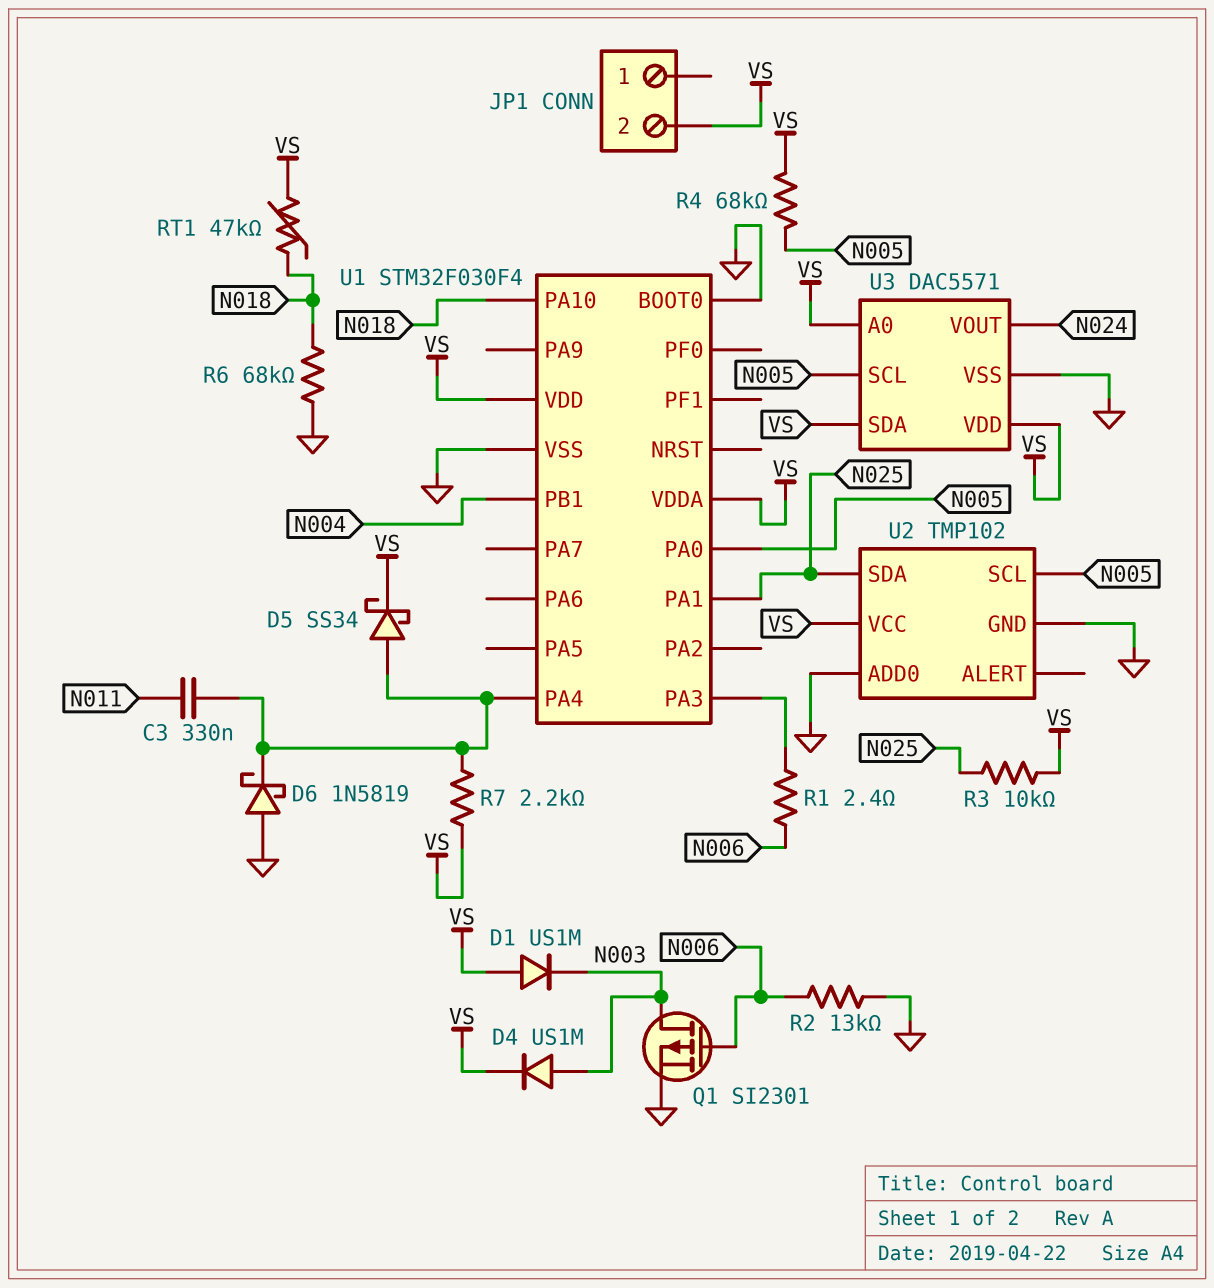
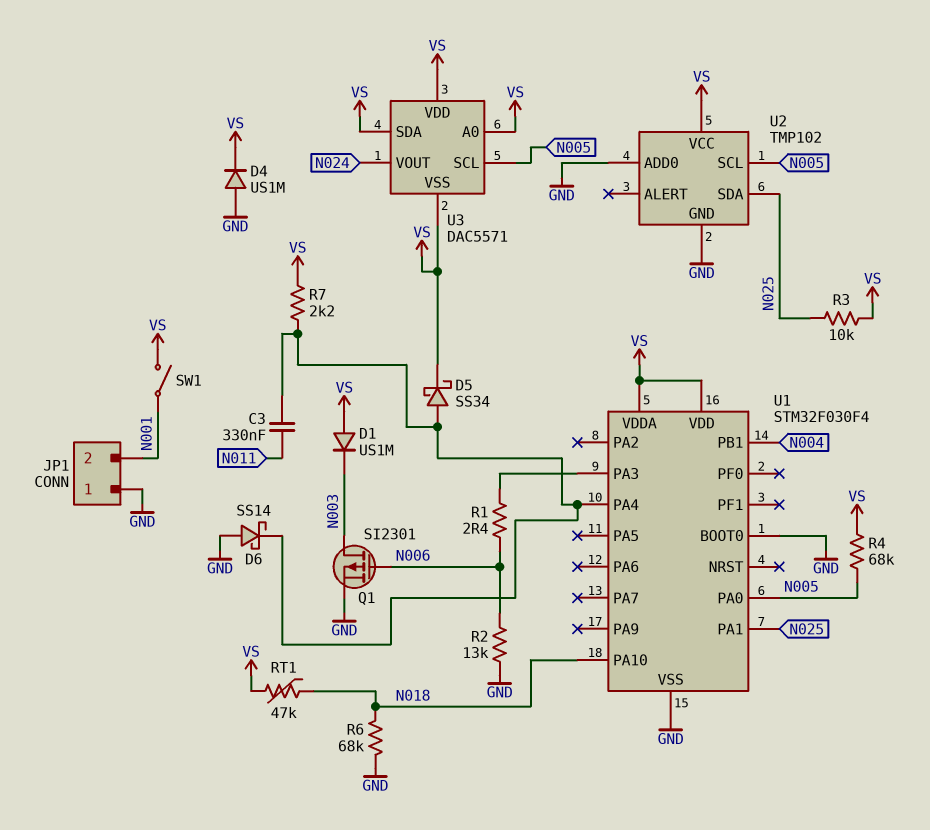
D4: diode US1M (A N003, K VS) -> diode US1M (A GND, K VS)
D6: schottky 1N5819 (A GND, K U1/PA4) -> schottky SS14 (A GND, K U1/PA4)
JP1 pin 1: none -> GND
JP1 pin 2: VS -> N001
SW1: none -> switch (N001, VS)
U3 pin VSS: GND -> VS

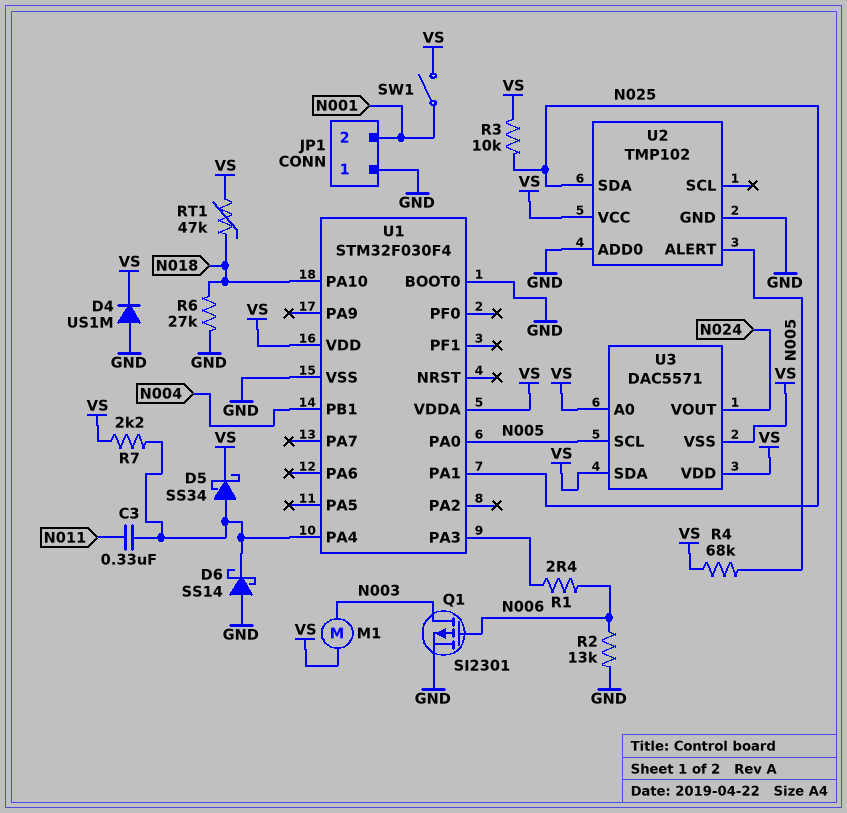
D1: diode US1M (A VS, K N003) -> none
M1: none -> motor (N003, VS)
R6: 68k (GND, N018) -> 27k (GND, N018)
U2 pin ALERT: none -> N005
U2 pin SCL: N005 -> none

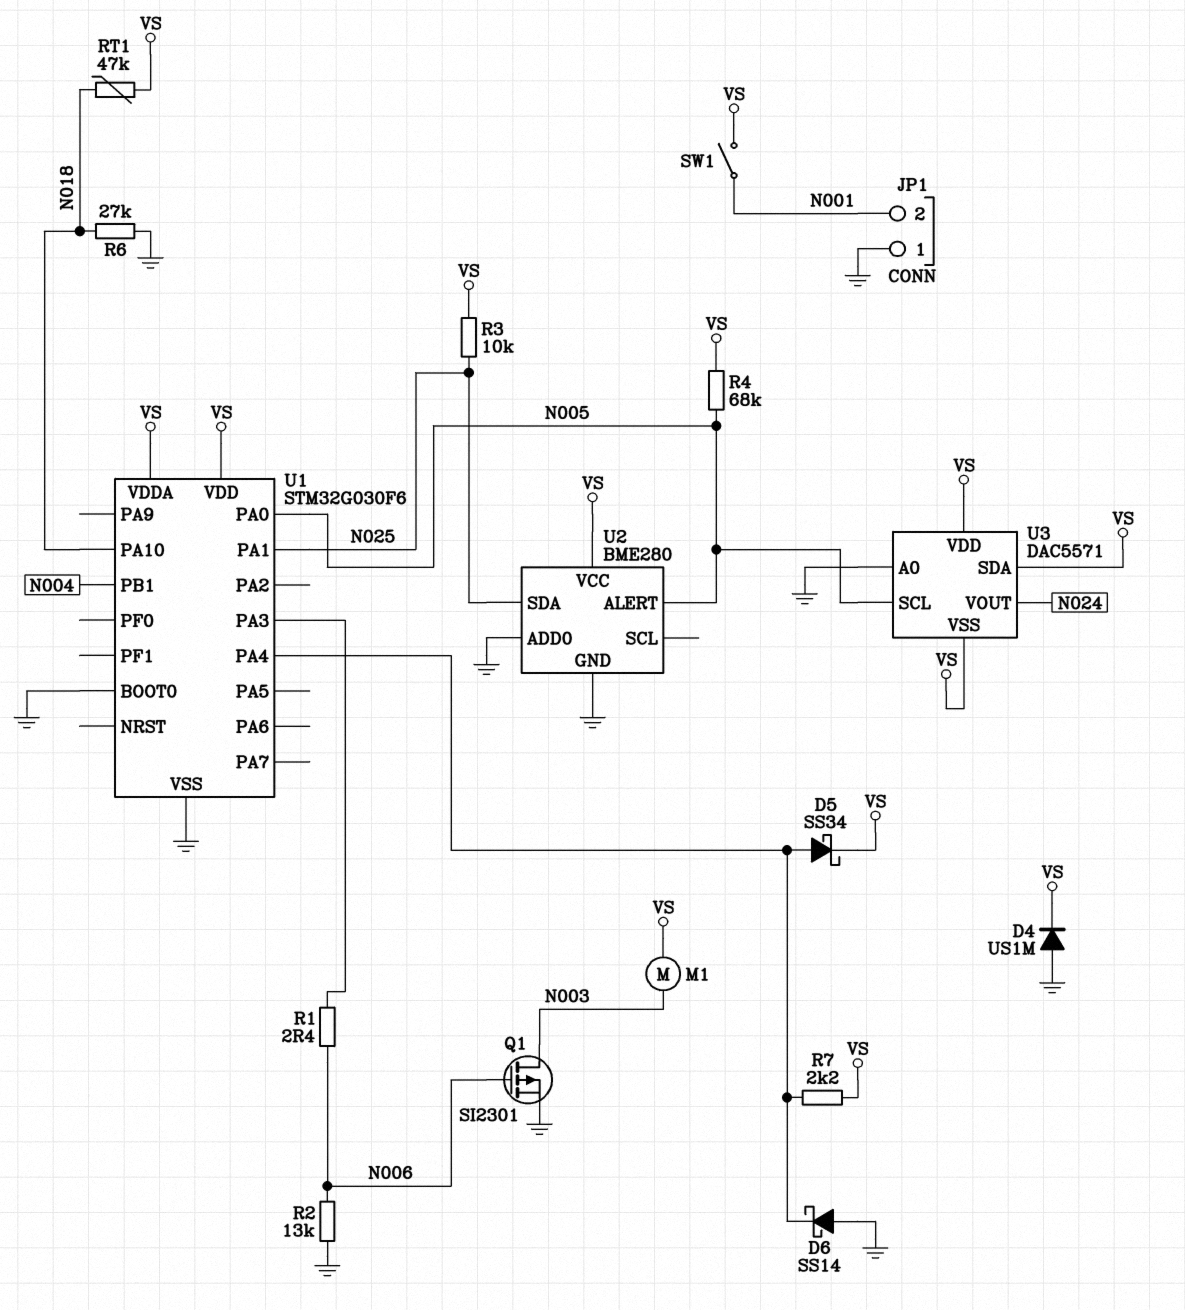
C3: 330nF (N011, U1/PA4) -> none
U1: STM32F030F4 -> STM32G030F6
U2: TMP102 -> BME280
U3 pin A0: VS -> GND

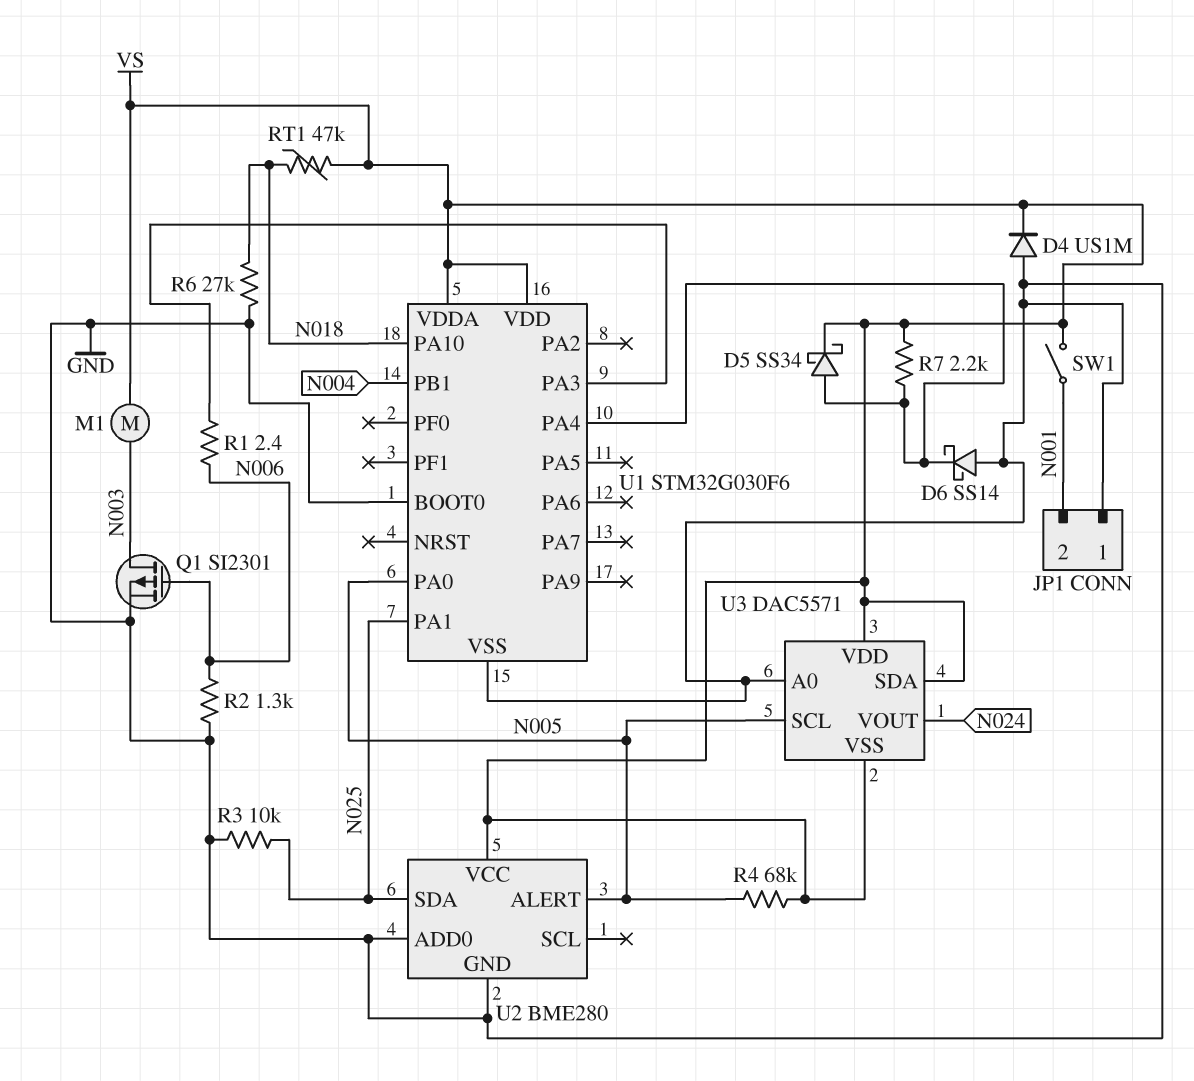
R2: 13k (GND, N006) -> 1.3k (GND, N006)
R3: 10k (N025, VS) -> 10k (GND, N025)

